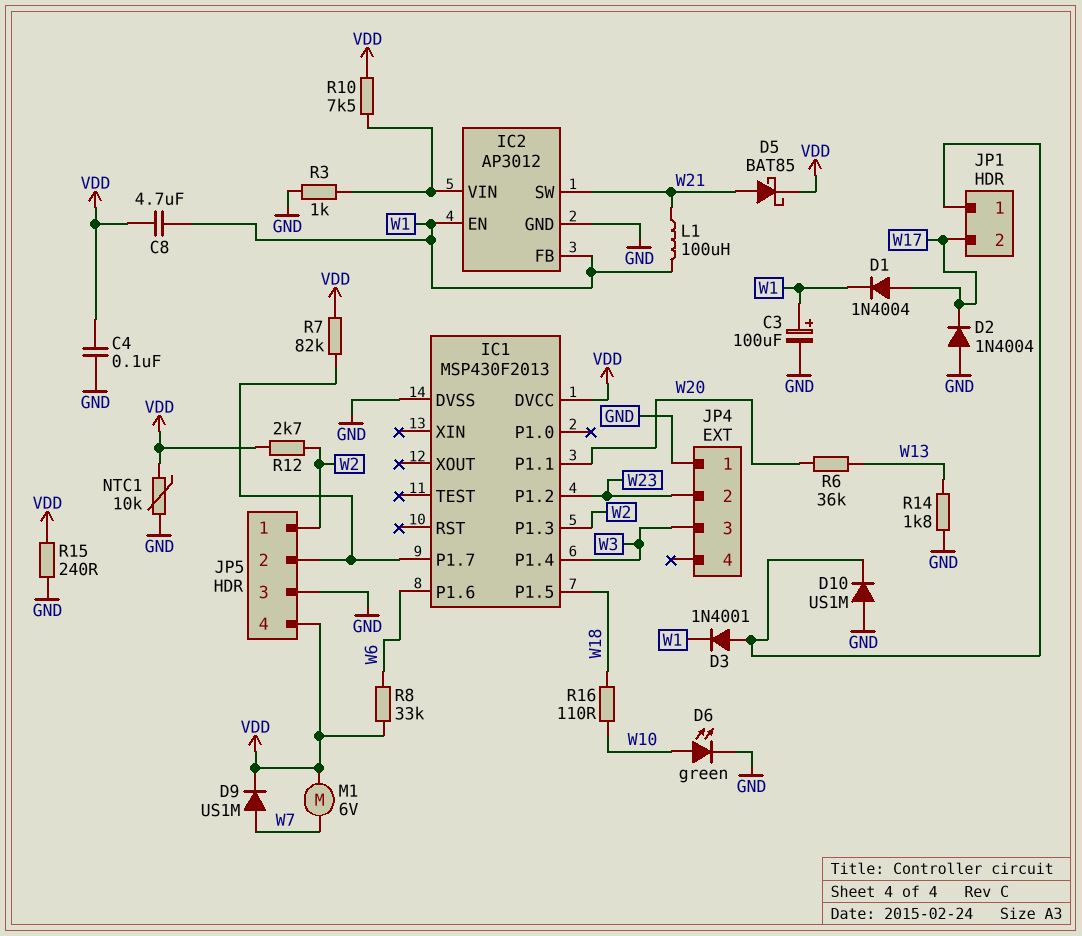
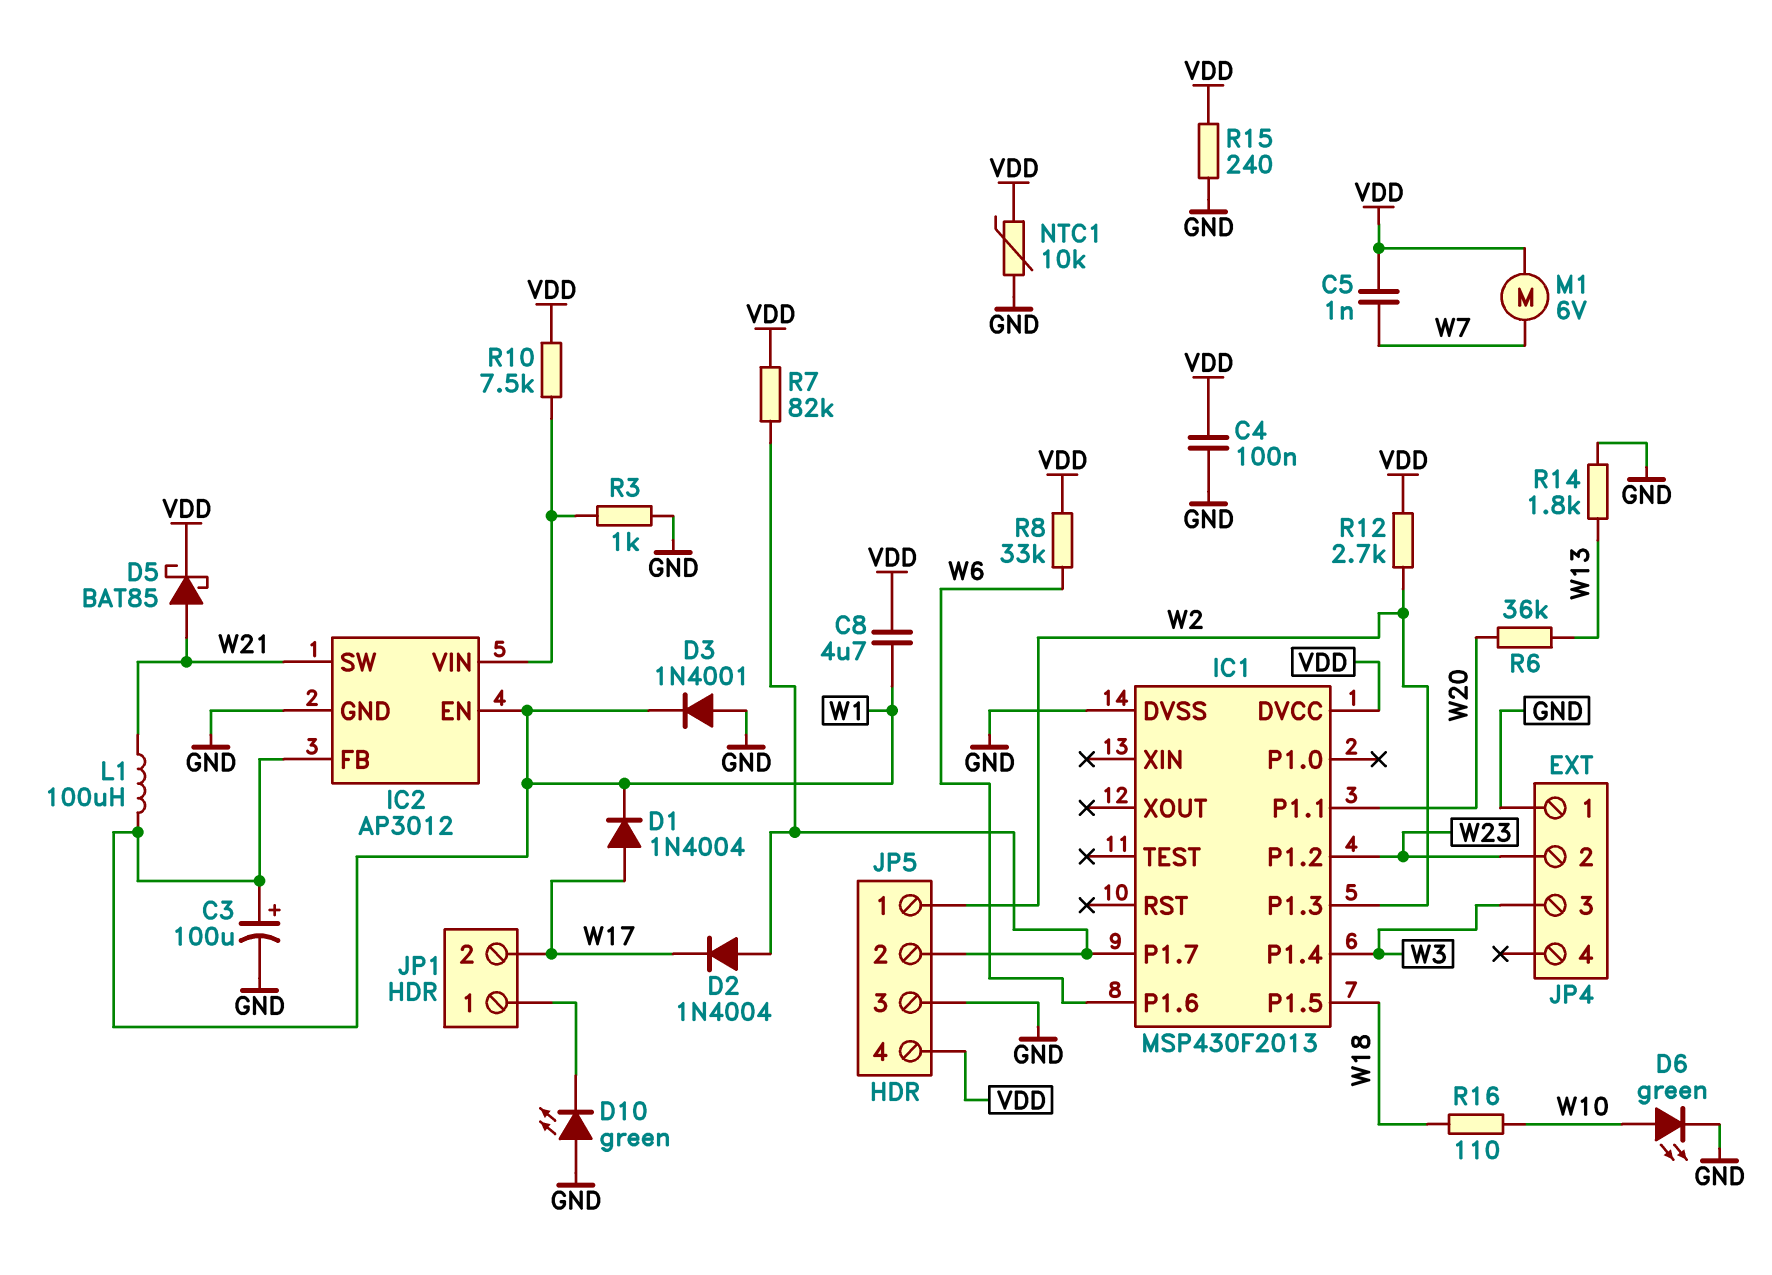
C5: none -> 1nF (VDD, W7)
D2: diode 1N4004 (A GND, K W17) -> diode 1N4004 (A IC1/P1.7, K W17)
D3: diode 1N4001 (A JP1/1, K W1) -> diode 1N4001 (A GND, K W1)
D9: diode US1M (A W7, K VDD) -> none
D10: diode US1M (A GND, K JP1/1) -> LED green (A GND, K JP1/1)

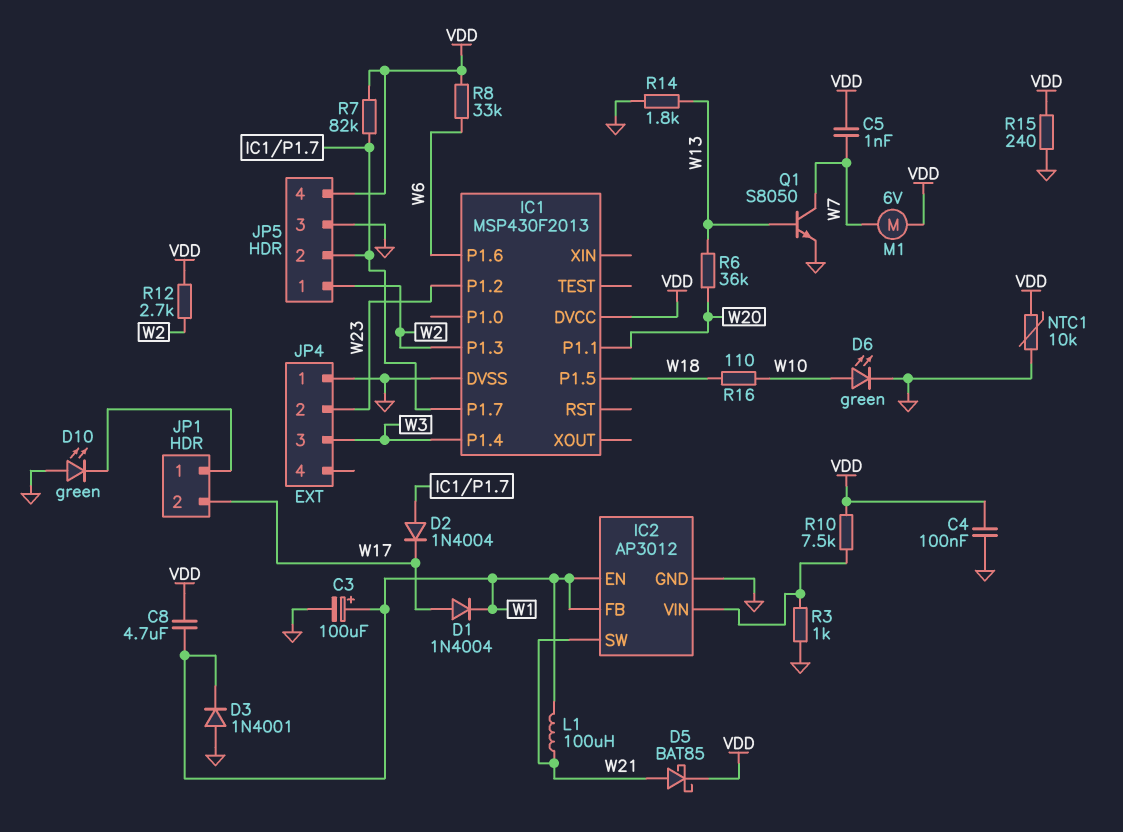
Q1: none -> NPN S8050 (B W13, C W7, E GND)

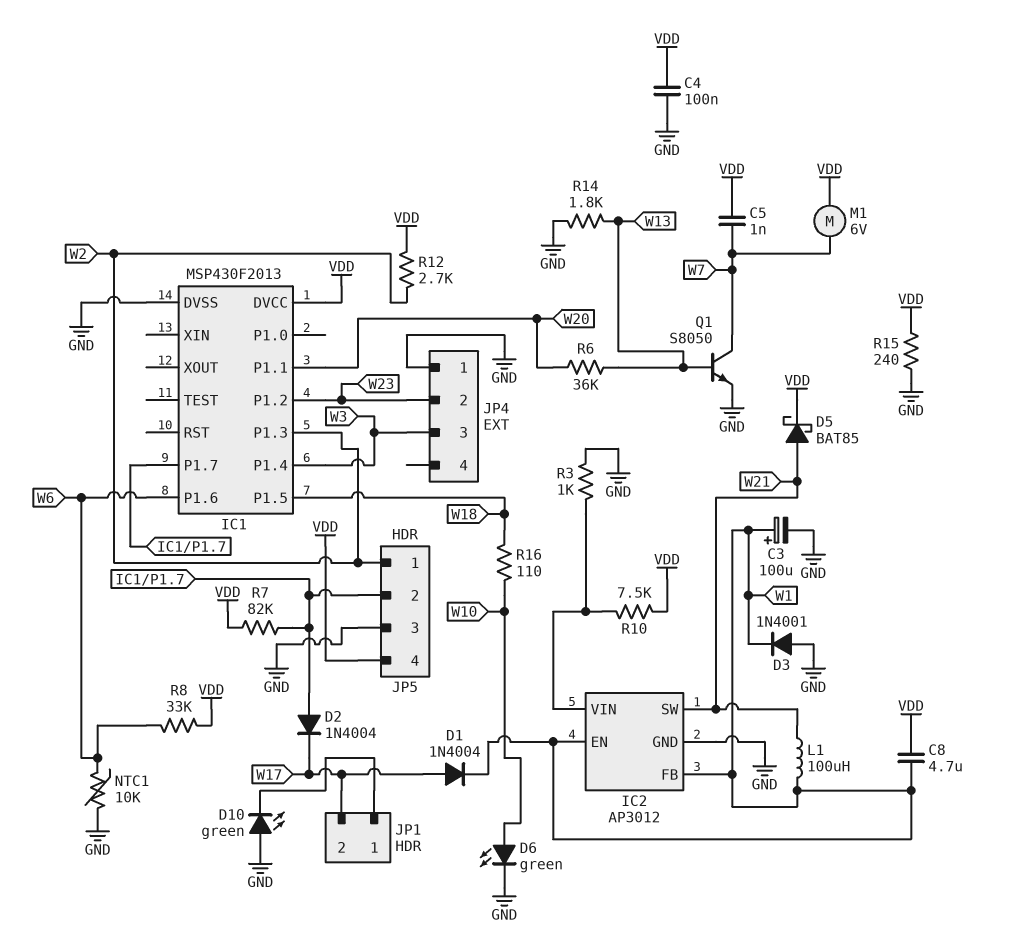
NTC1: 10k (GND, VDD) -> 10k (GND, W6)

